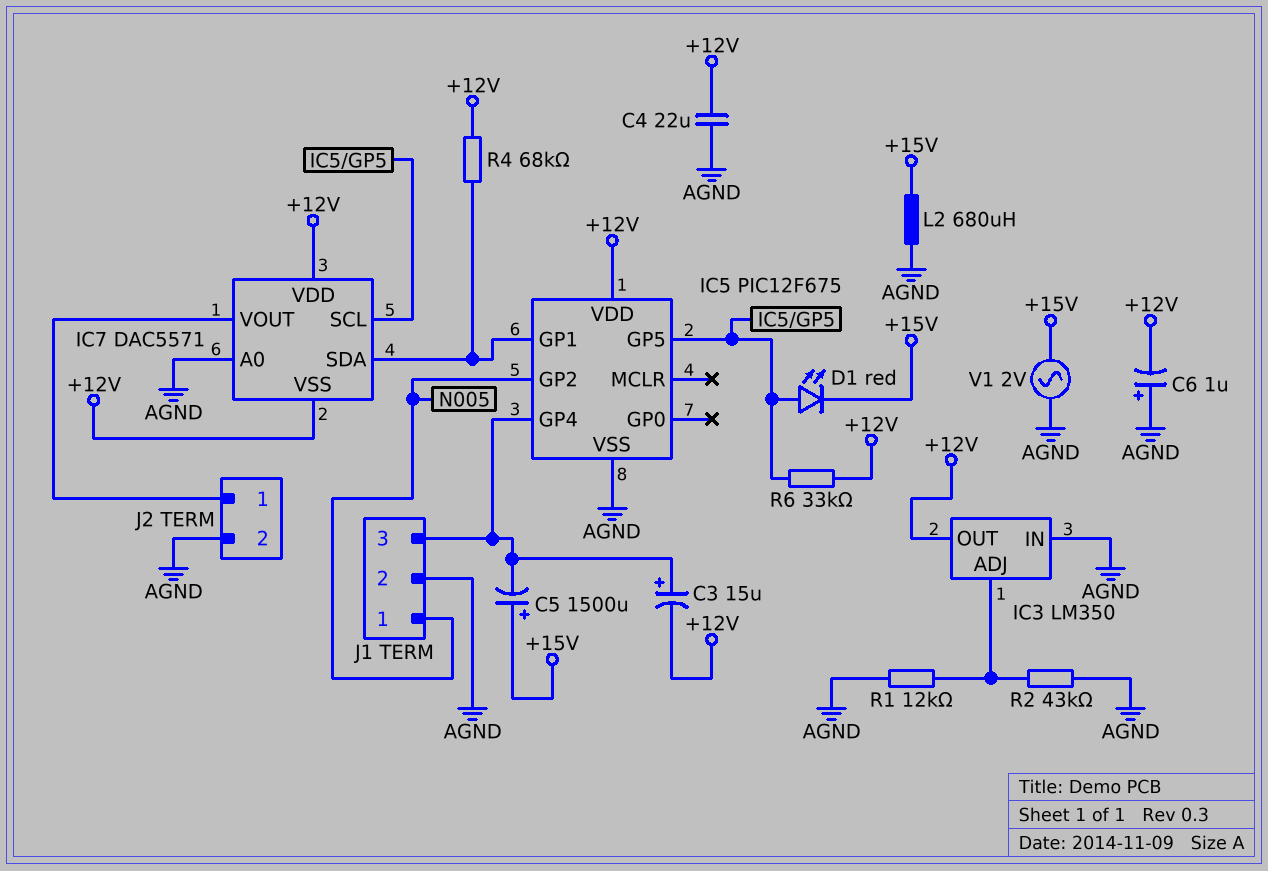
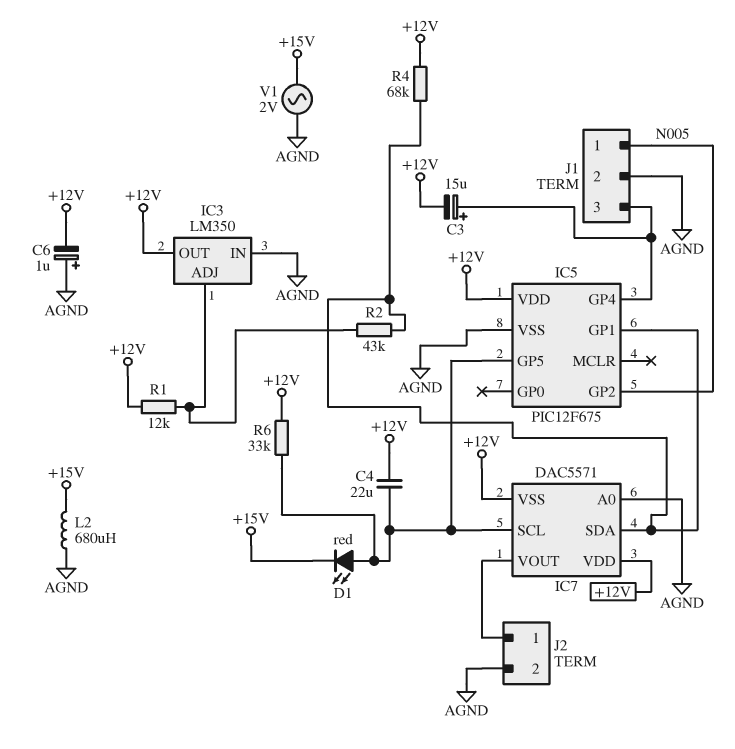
C4: 22uF (+12V, AGND) -> 22uF (+12V, IC5/GP5)
C5: 1500uF (plus +15V, minus IC5/GP4) -> none
R1: 12k (AGND, IC3/ADJ) -> 12k (+12V, IC3/ADJ)
R2: 43k (AGND, IC3/ADJ) -> 43k (IC3/ADJ, IC5/GP1)

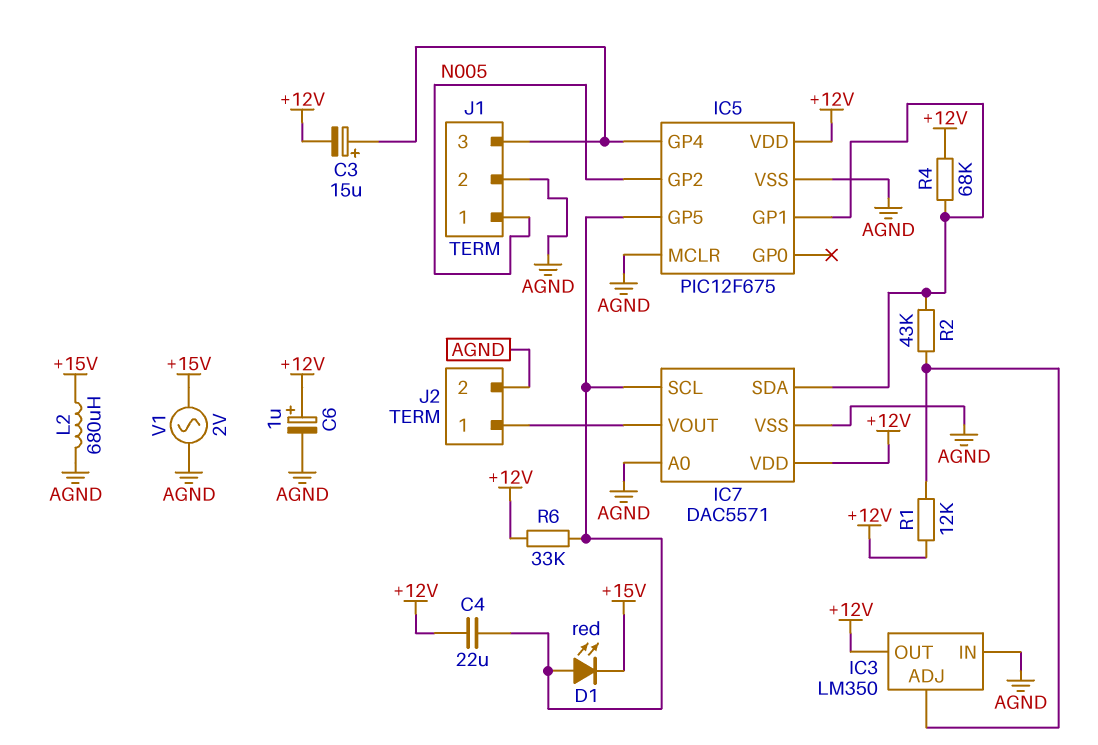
C6: 1uF (plus AGND, minus +12V) -> 1uF (plus +12V, minus AGND)
IC5 pin MCLR: none -> AGND
IC7 pin VSS: +12V -> AGND

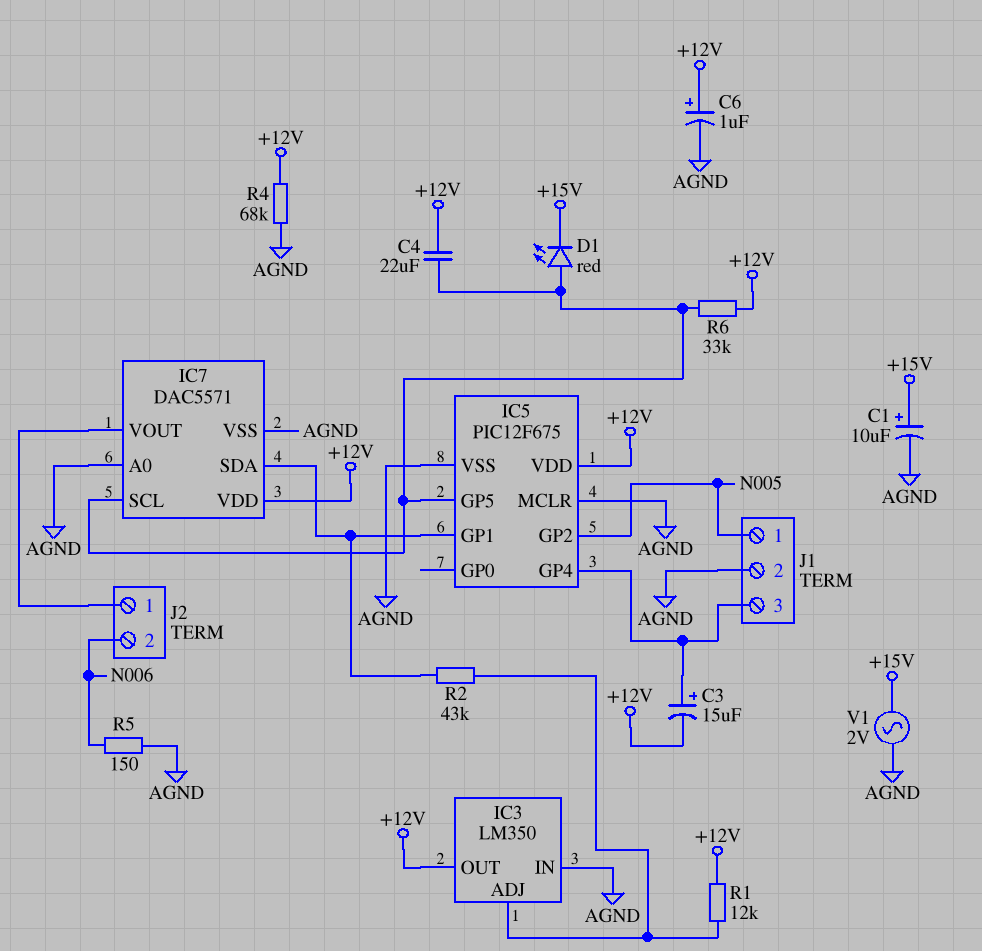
C1: none -> 10uF (plus +15V, minus AGND)
J2 pin 2: AGND -> N006
L2: 680uH (+15V, AGND) -> none
R4: 68k (+12V, IC5/GP1) -> 68k (+12V, AGND)
R5: none -> 150 (AGND, N006)

